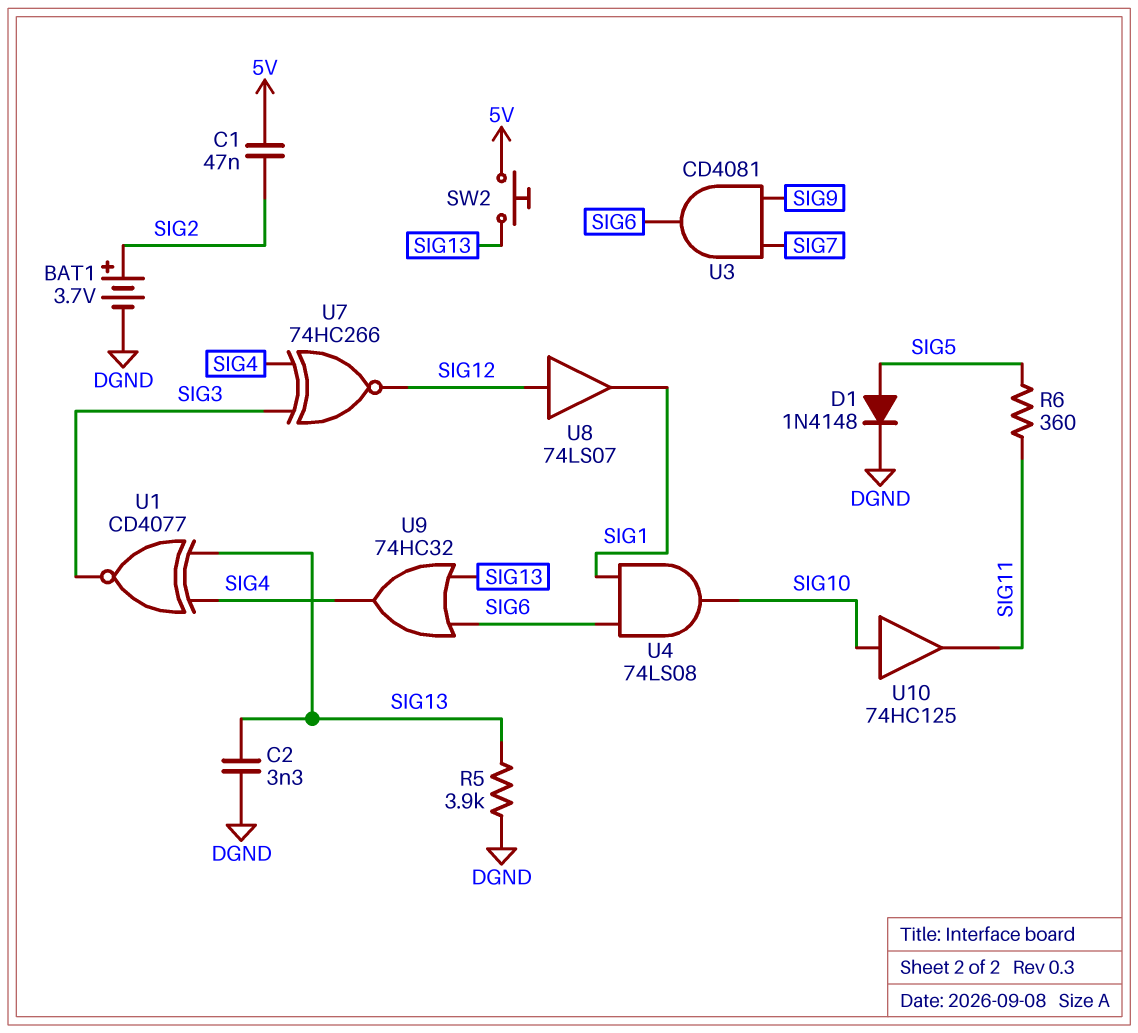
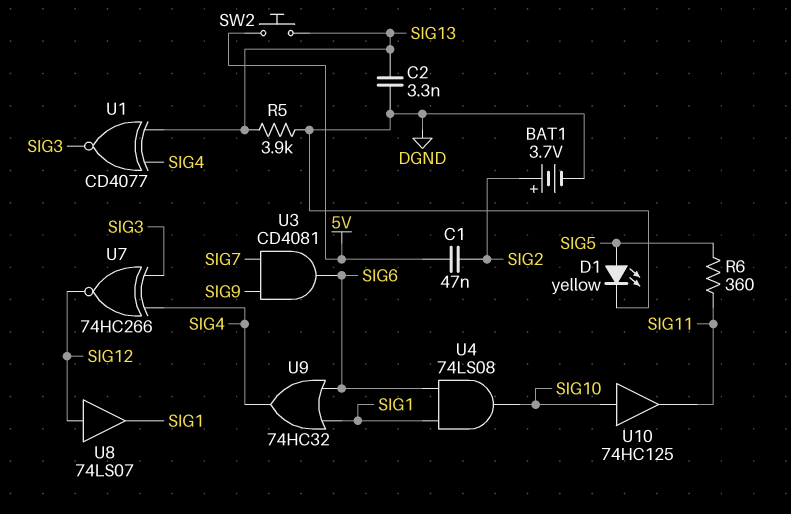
D1: diode 1N4148 (A SIG5, K DGND) -> LED yellow (A SIG5, K DGND)
U9: OR 74HC32 (in SIG6, in SIG13, out SIG4) -> OR 74HC32 (in SIG1, in SIG6, out SIG4)

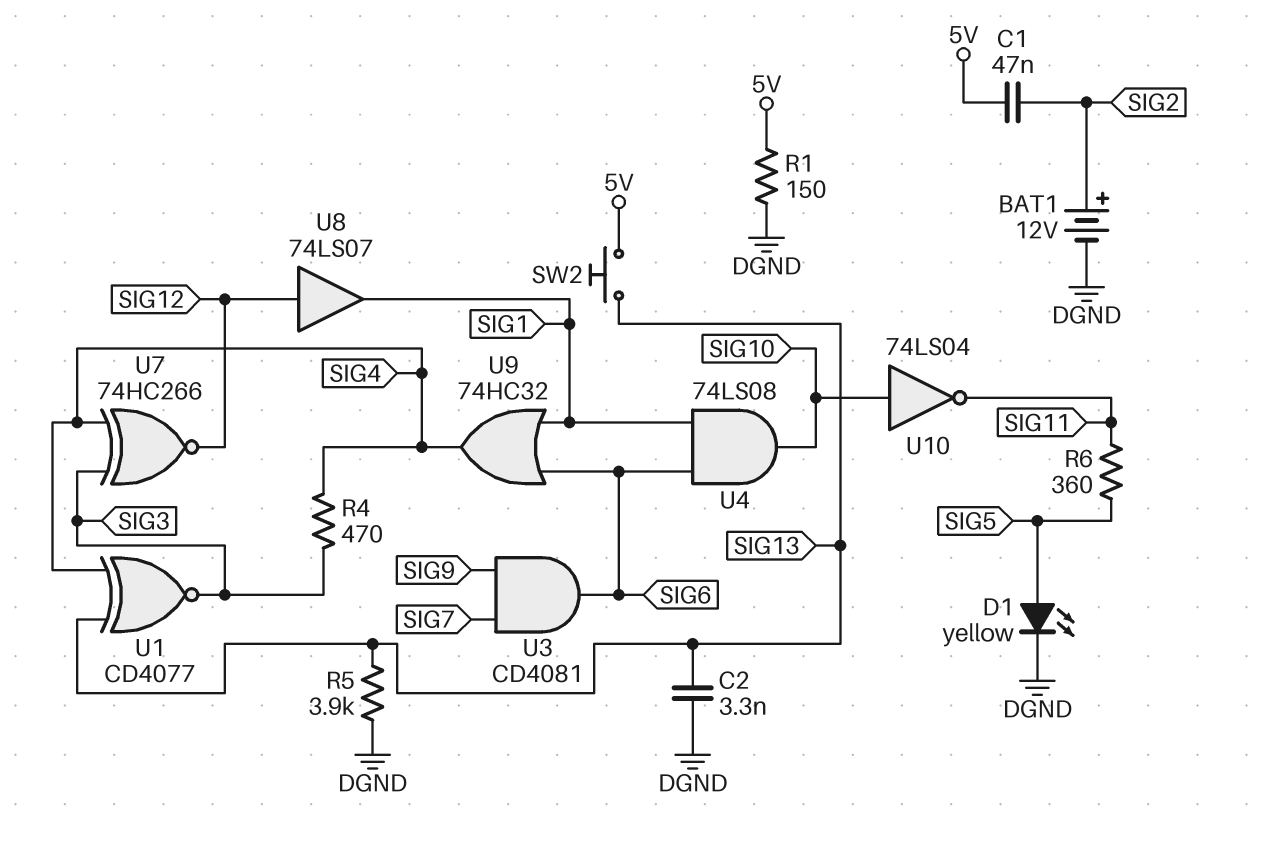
BAT1: 3.7V (plus SIG2, minus DGND) -> 12V (plus SIG2, minus DGND)
R1: none -> 150 (5V, DGND)
R4: none -> 470 (SIG3, SIG4)
U10: buffer 74HC125 (in SIG10, out SIG11) -> NOT 74LS04 (in SIG10, out SIG11)

